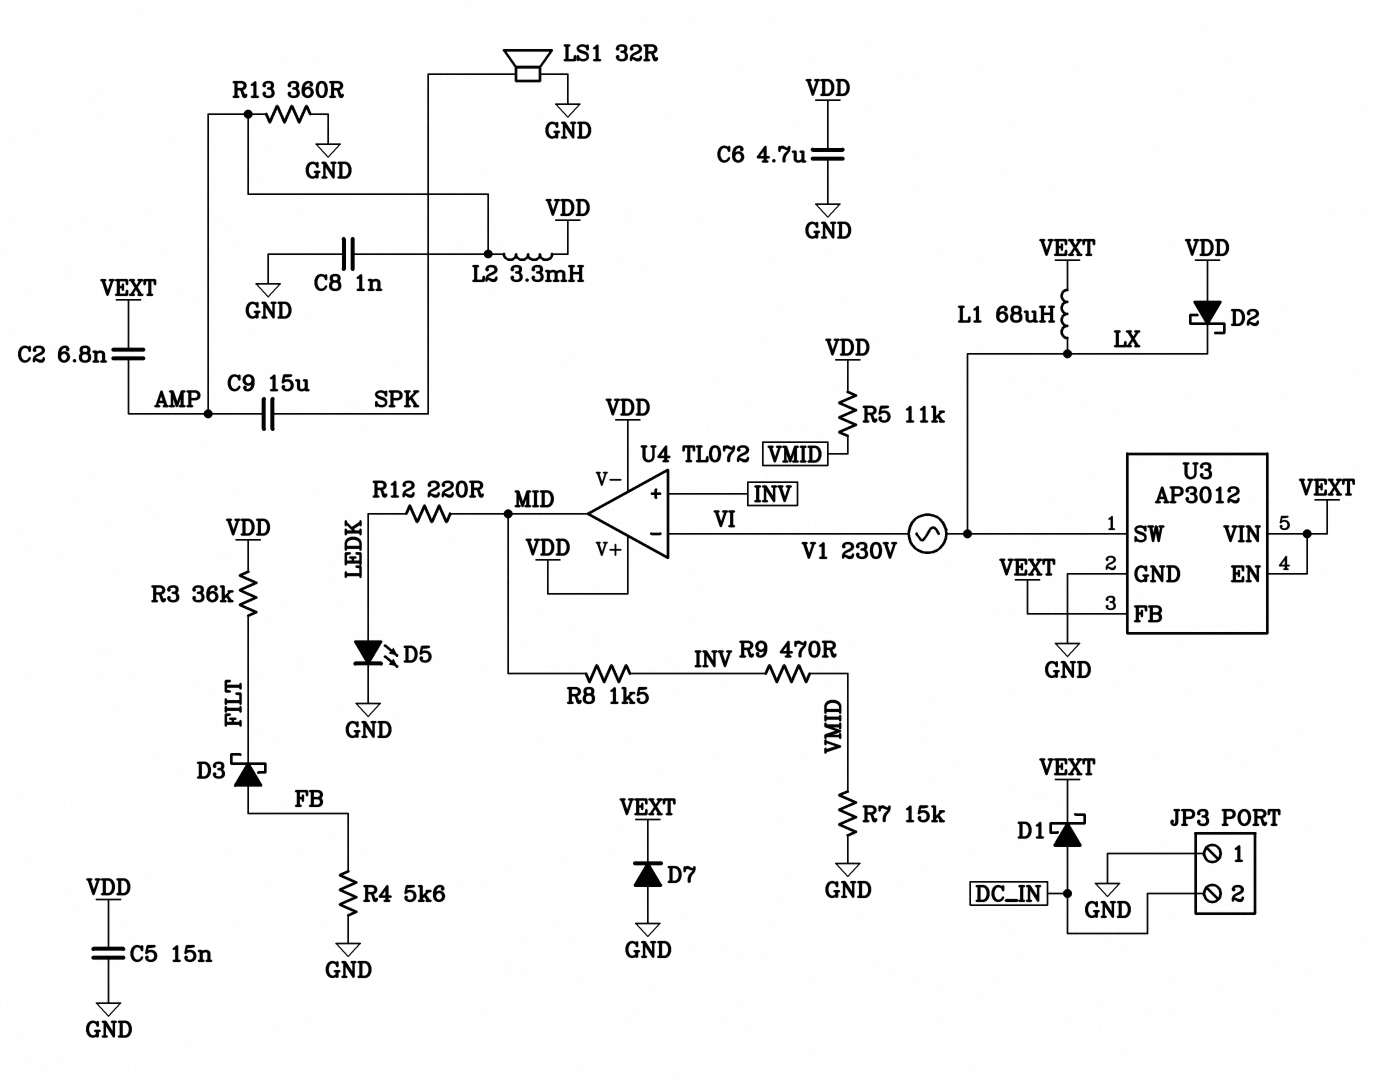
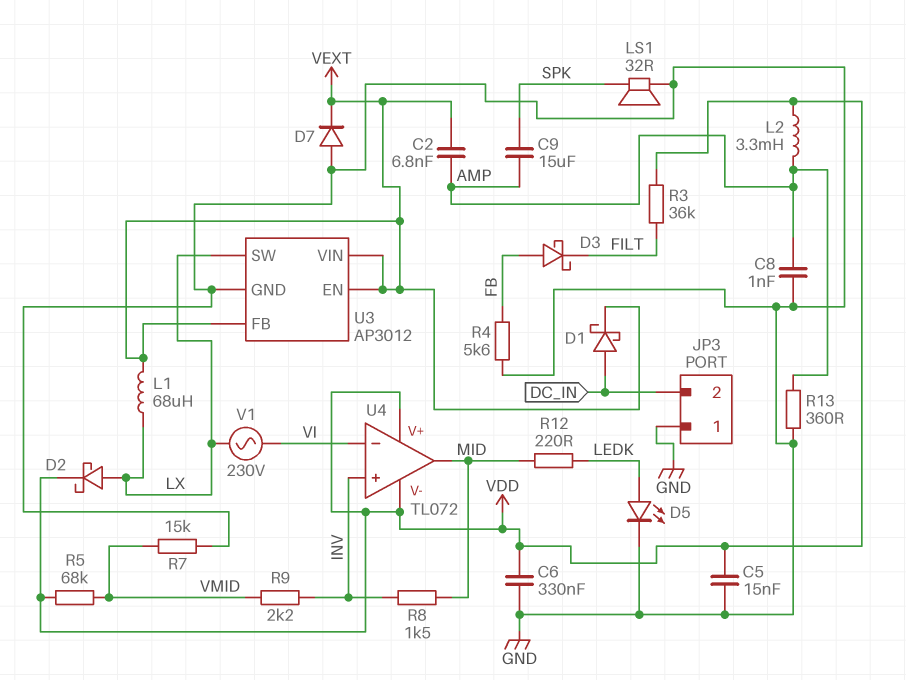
C6: 4.7uF (GND, VDD) -> 330nF (GND, VDD)
D2: schottky (A VDD, K LX) -> schottky (A LX, K VDD)
R5: 11k (VDD, VMID) -> 68k (VDD, VMID)
R9: 470 (INV, VMID) -> 2.2k (INV, VMID)

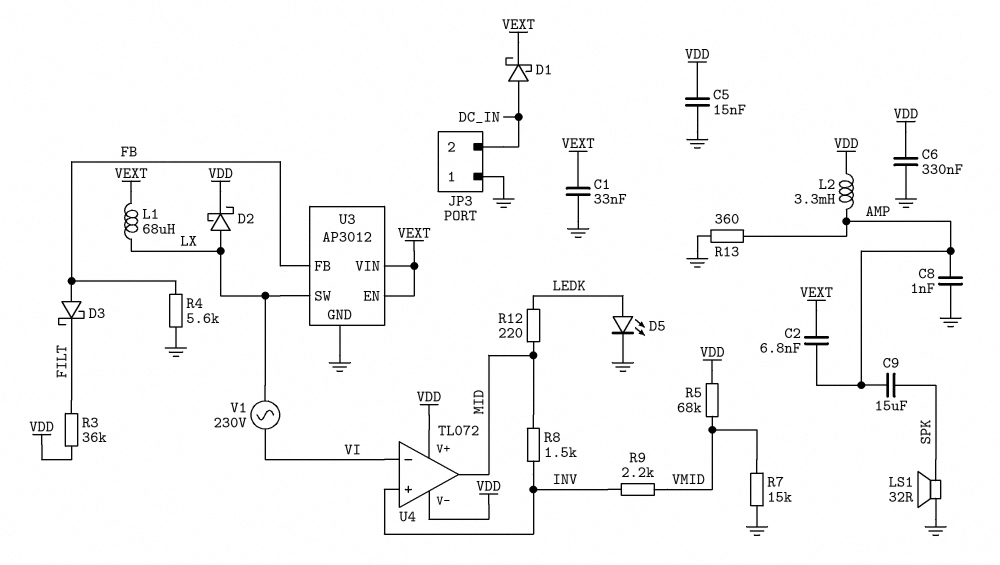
C1: none -> 33nF (GND, VEXT)
D7: diode (A GND, K VEXT) -> none
U3 pin FB: VEXT -> FB

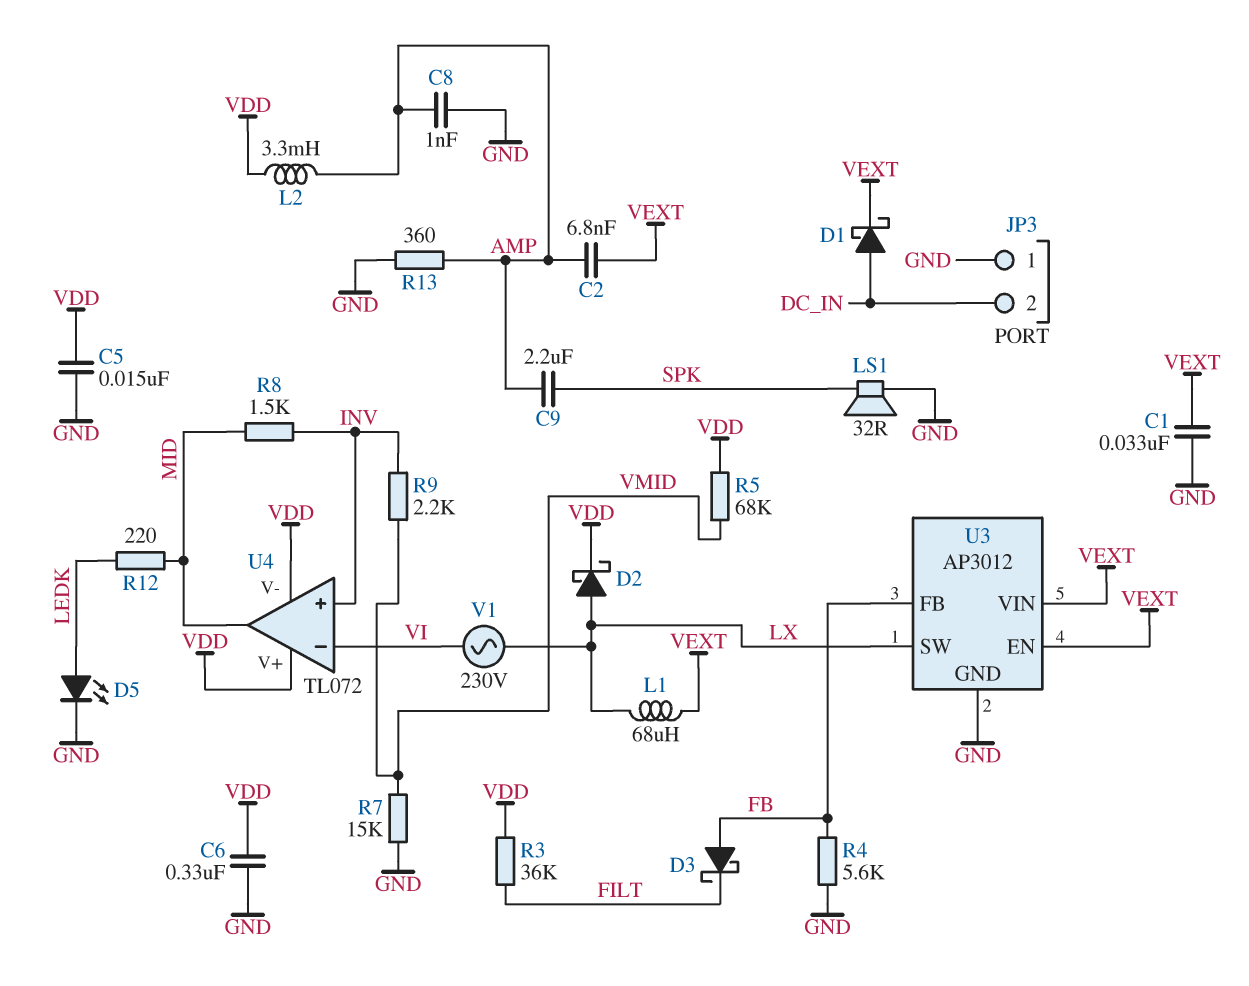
C9: 15uF (AMP, SPK) -> 2.2uF (AMP, SPK)

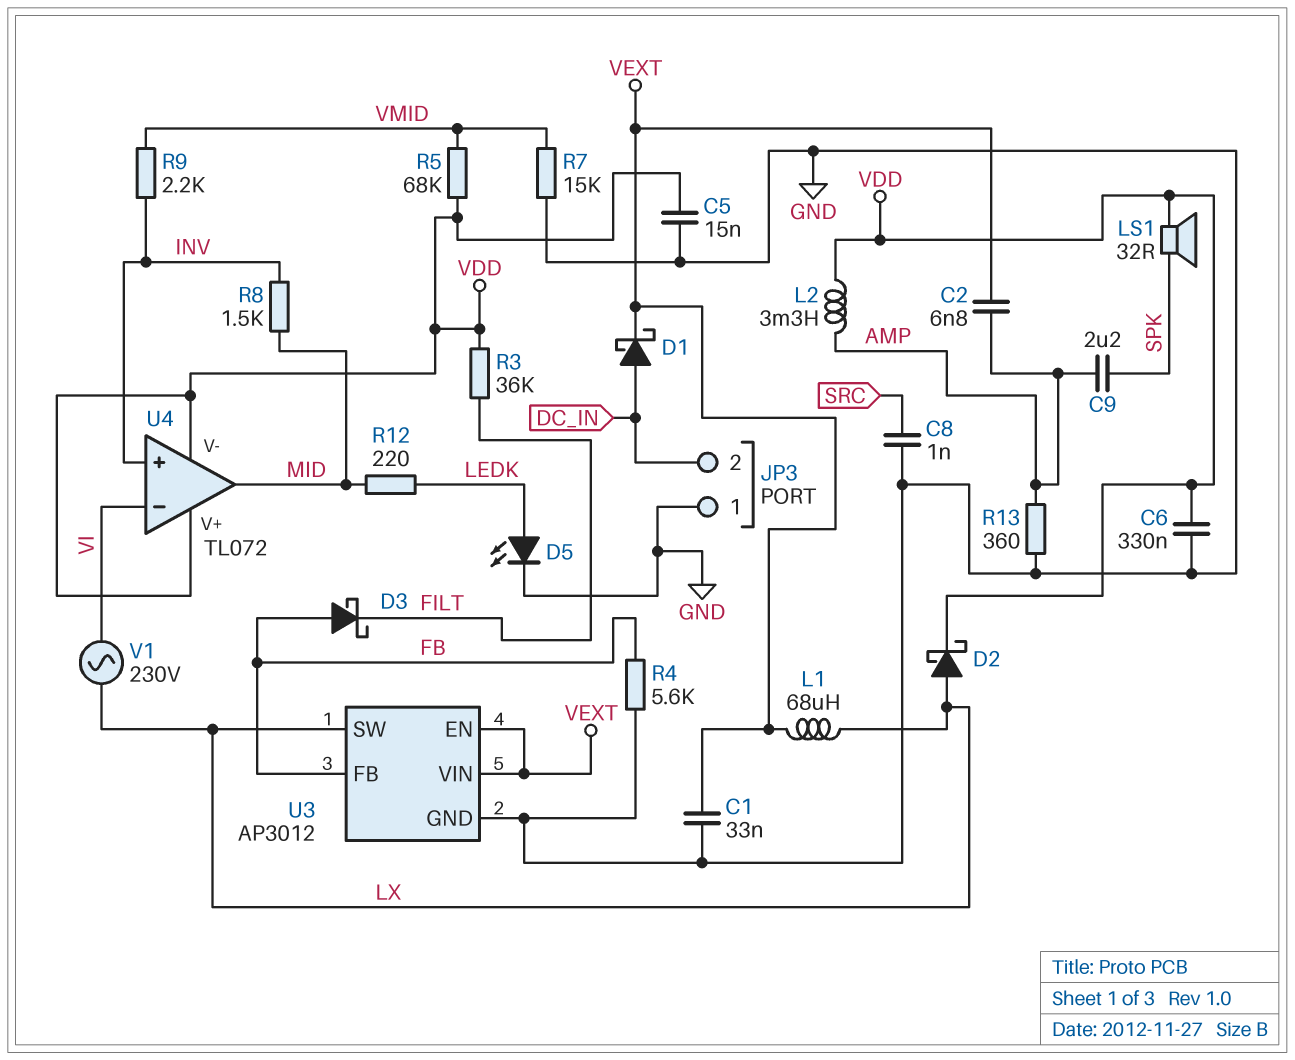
C8: 1nF (AMP, GND) -> 1nF (GND, SRC)
LS1: speaker 32R (GND, SPK) -> speaker 32R (SPK, VDD)

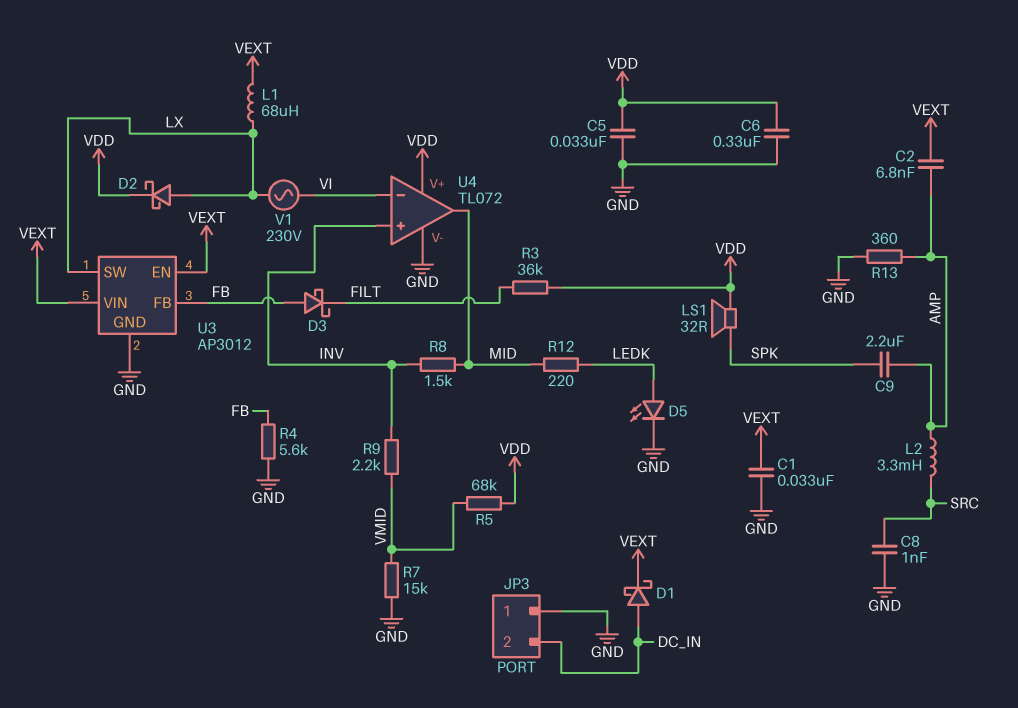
C5: 15nF (GND, VDD) -> 33nF (GND, VDD)
L2: 3.3mH (AMP, VDD) -> 3.3mH (AMP, SRC)
U4 pin V-: VDD -> GND

